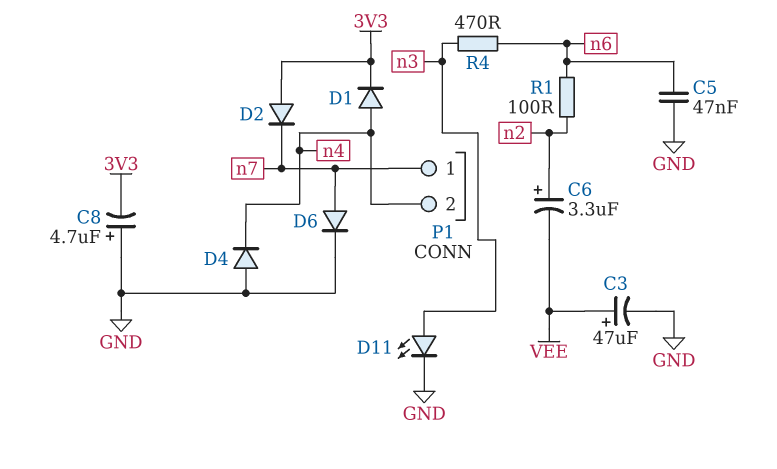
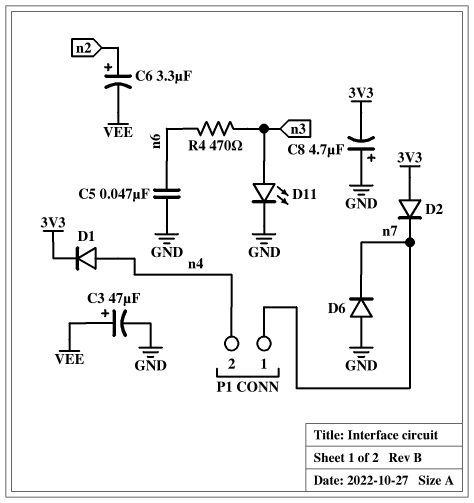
D4: diode (A GND, K n4) -> none
D6: diode (A n7, K GND) -> diode (A GND, K n7)
R1: 100 (n2, n6) -> none

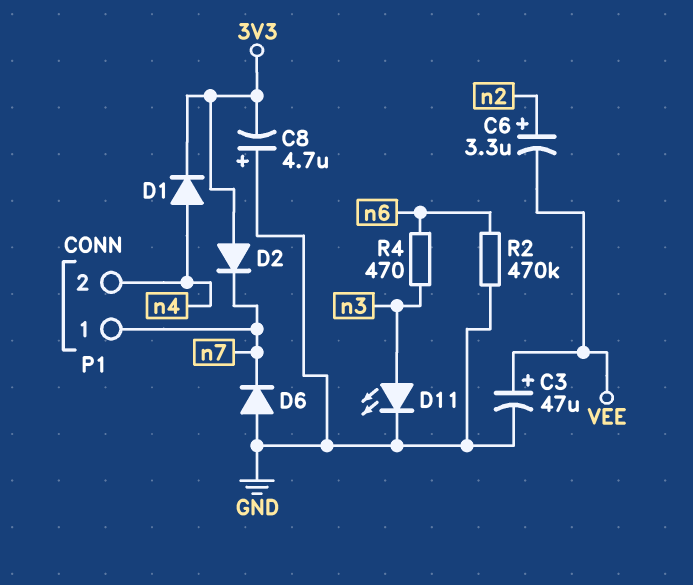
C5: 47nF (GND, n6) -> none
R2: none -> 470k (GND, n6)

